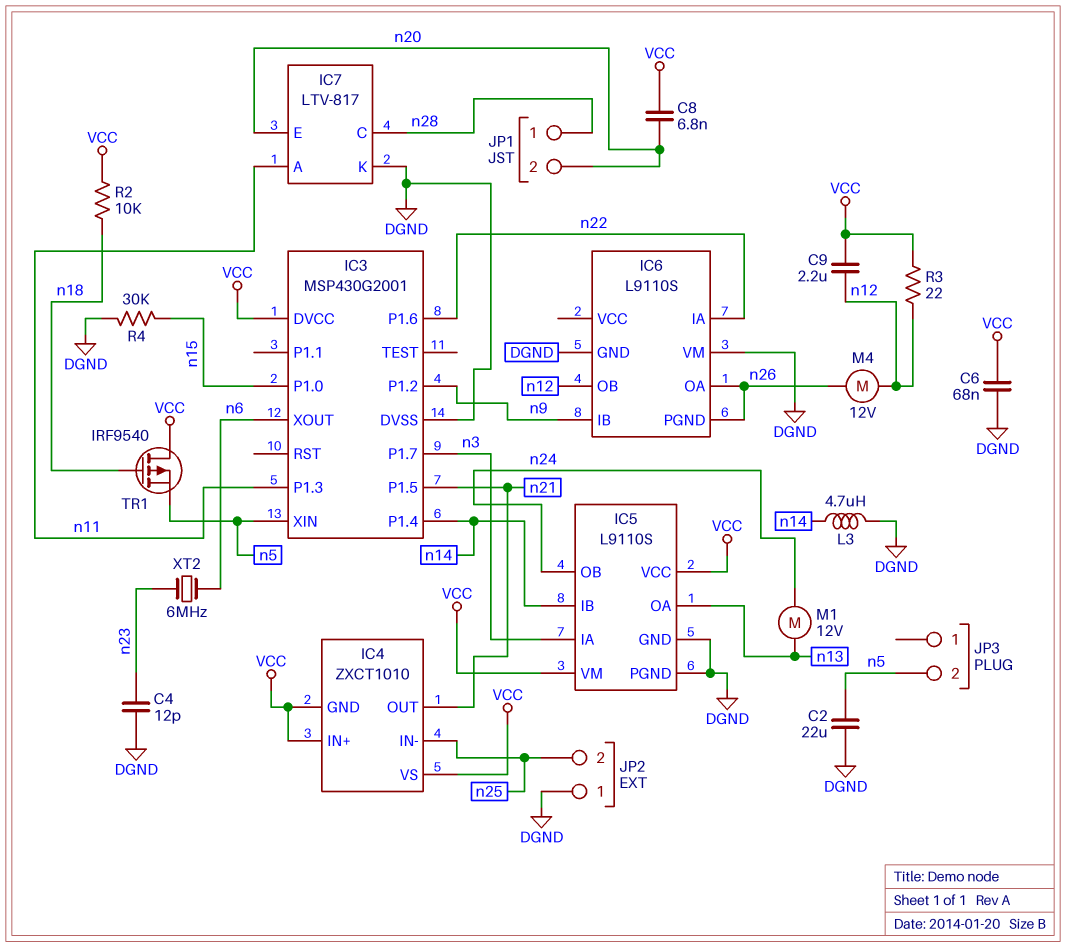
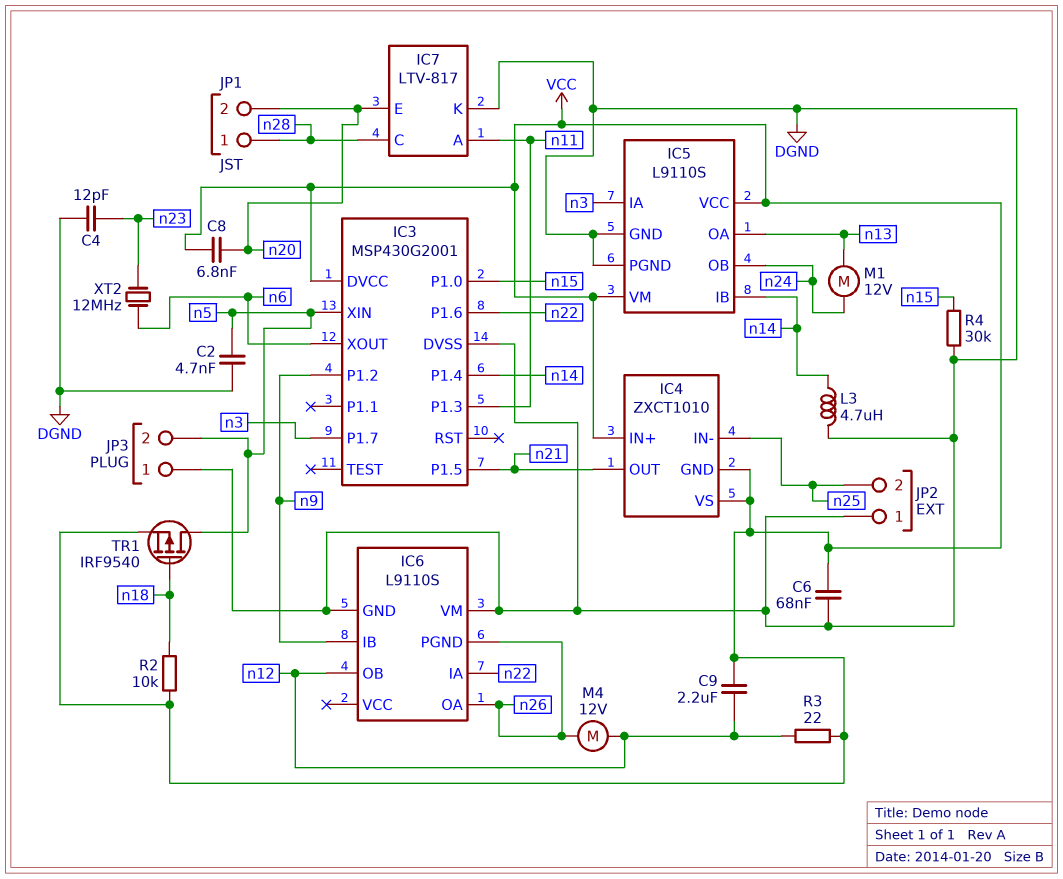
C2: 22uF (DGND, n5) -> 4.7nF (DGND, n5)
JP3 pin 1: none -> DGND
TR1: PMOS IRF9540 (G n18, D VCC, S n5) -> PMOS IRF9540 (G n18, D n5, S VCC)
XT2: 6MHz (n6, n23) -> 12MHz (n6, n23)

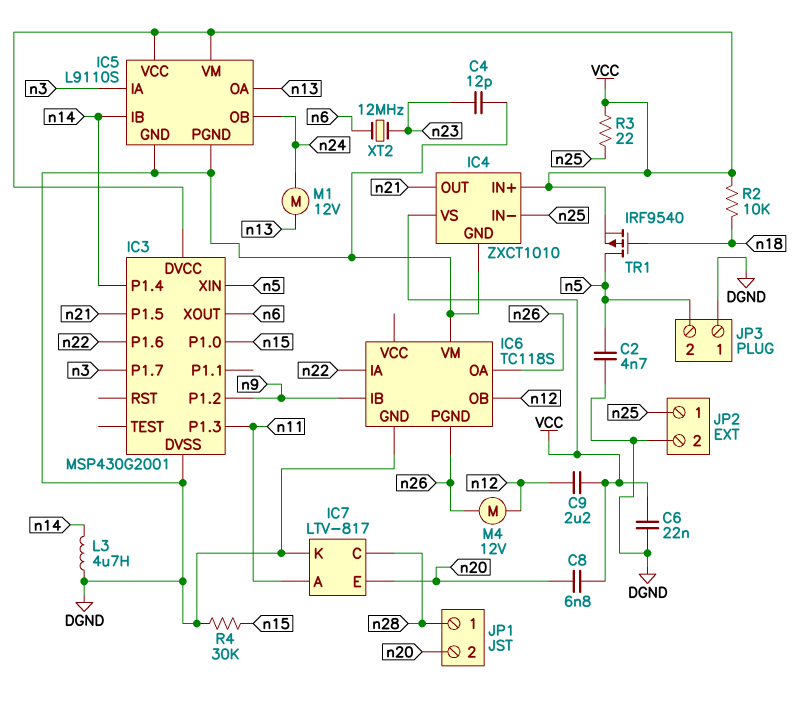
C6: 68nF (DGND, VCC) -> 22nF (DGND, VCC)
IC4 pin GND: VCC -> DGND
IC6: L9110S -> TC118S
JP2 pin 1: DGND -> n25
JP2 pin 2: n25 -> DGND
R3: 22 (VCC, n12) -> 22 (VCC, n25)

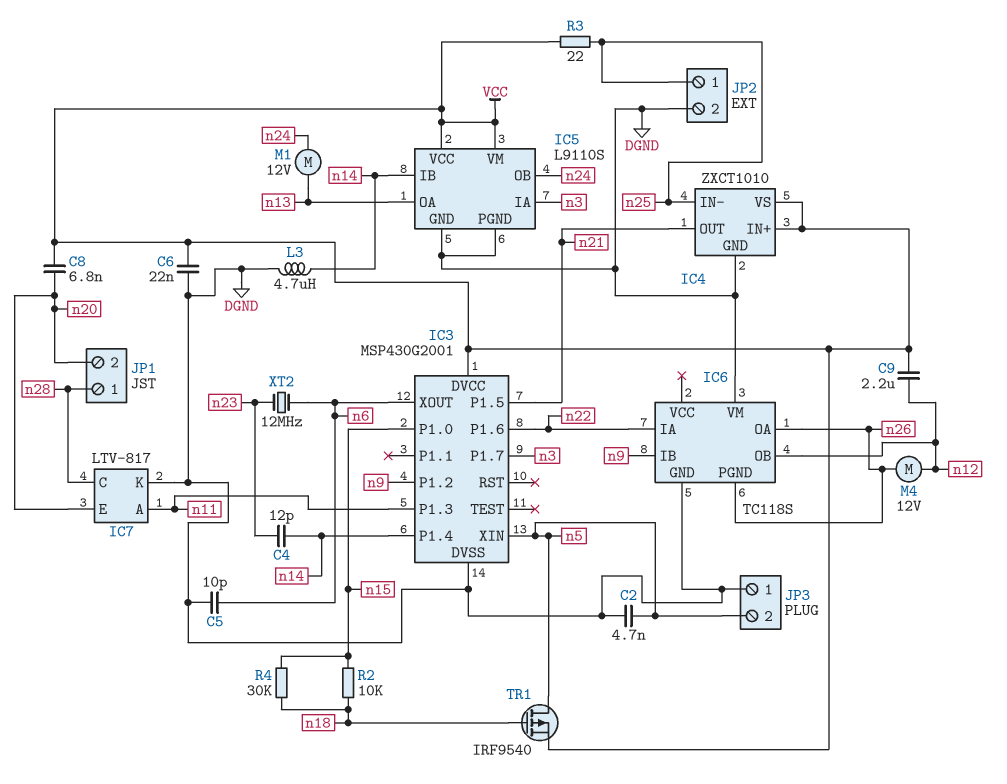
C4: 12pF (DGND, n23) -> 12pF (n14, n23)
C5: none -> 10pF (DGND, n6)
R2: 10k (VCC, n18) -> 10k (n15, n18)
R4: 30k (DGND, n15) -> 30k (n15, n18)

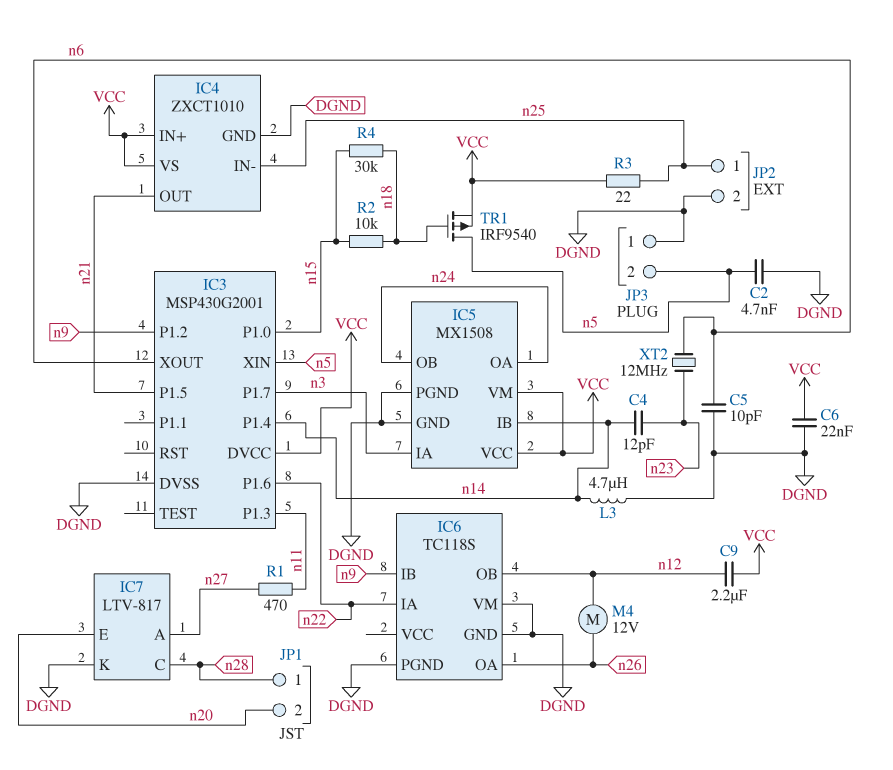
C8: 6.8nF (VCC, n20) -> none
IC5: L9110S -> MX1508
IC5 pin OA: n13 -> n24
IC6 pin PGND: n26 -> DGND
IC7 pin A: n11 -> n27
M1: motor 12V (n13, n24) -> none
R1: none -> 470 (n11, n27)

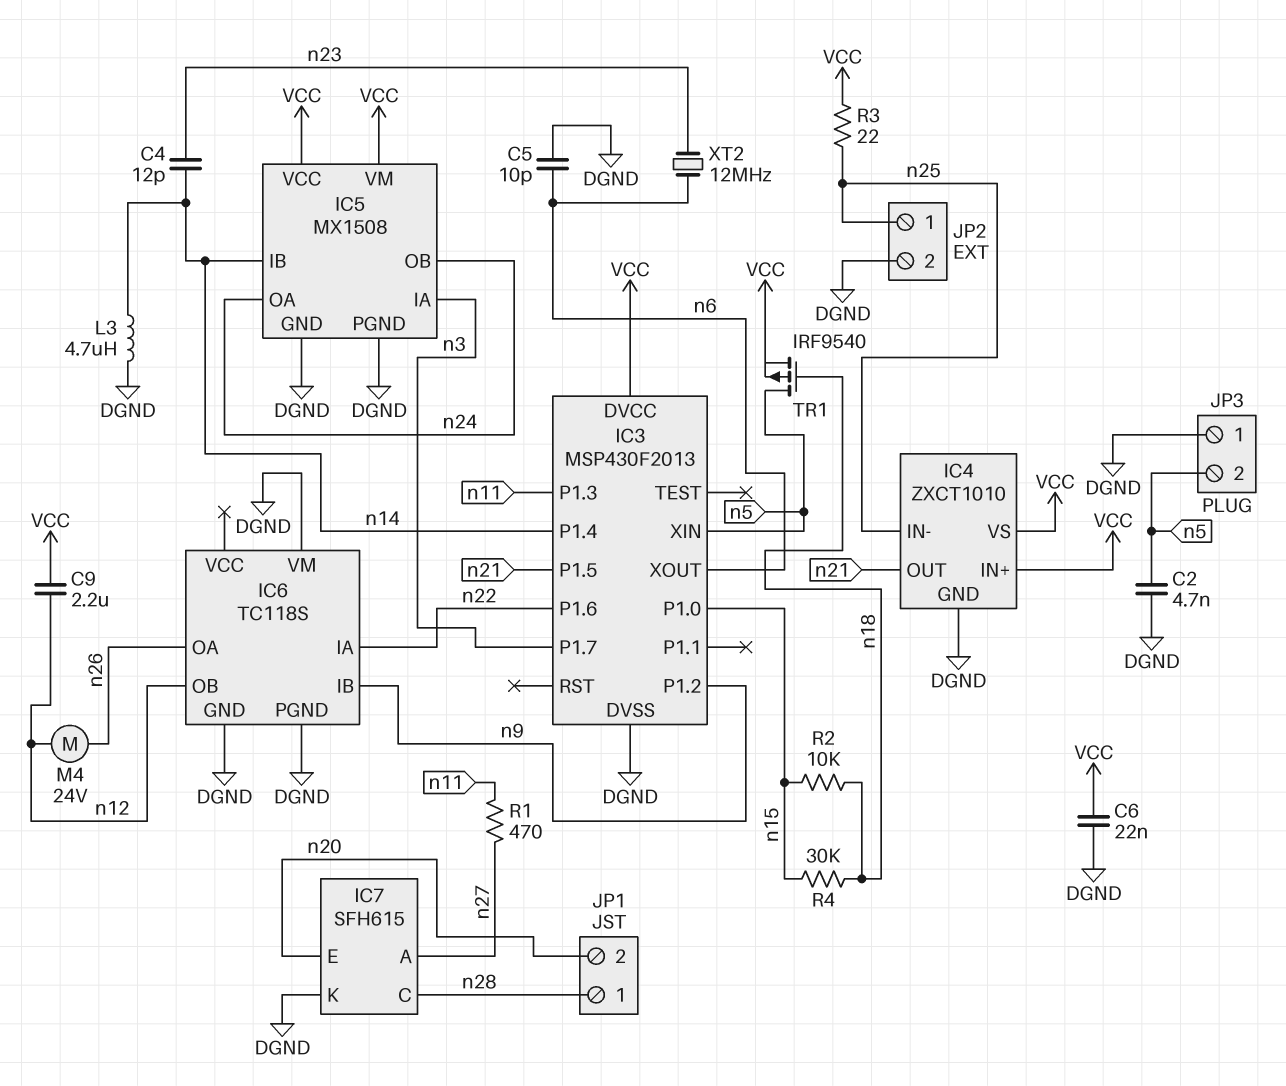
IC3: MSP430G2001 -> MSP430F2013
IC7: LTV-817 -> SFH615
M4: motor 12V (n12, n26) -> motor 24V (n12, n26)

